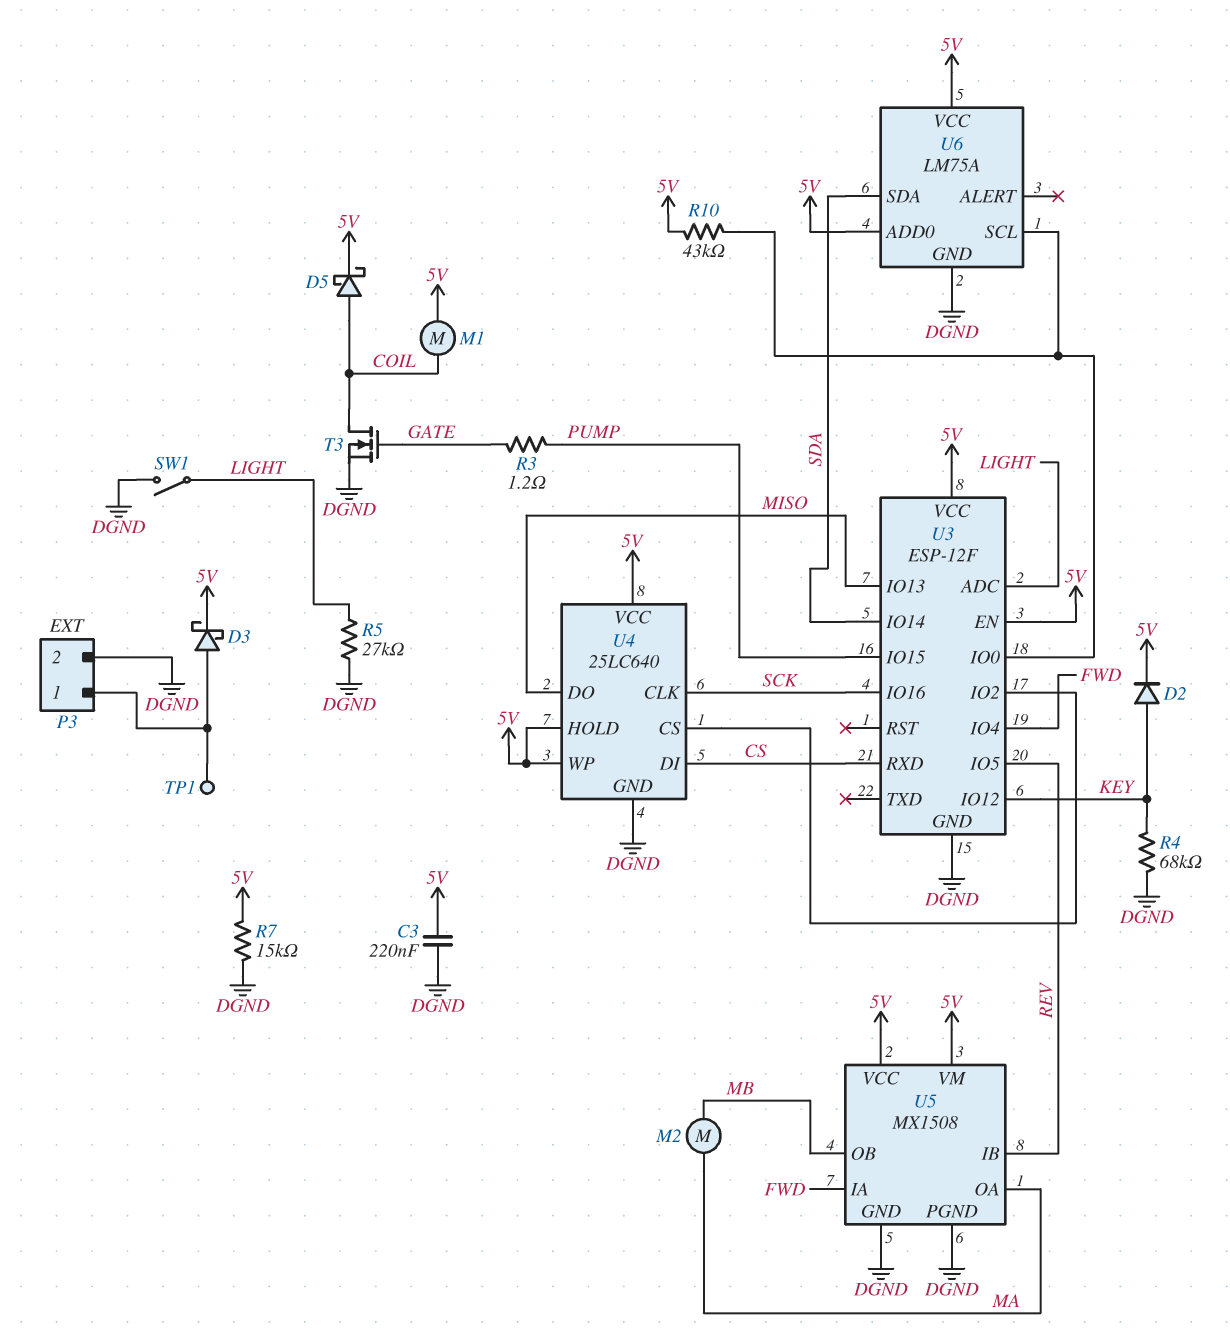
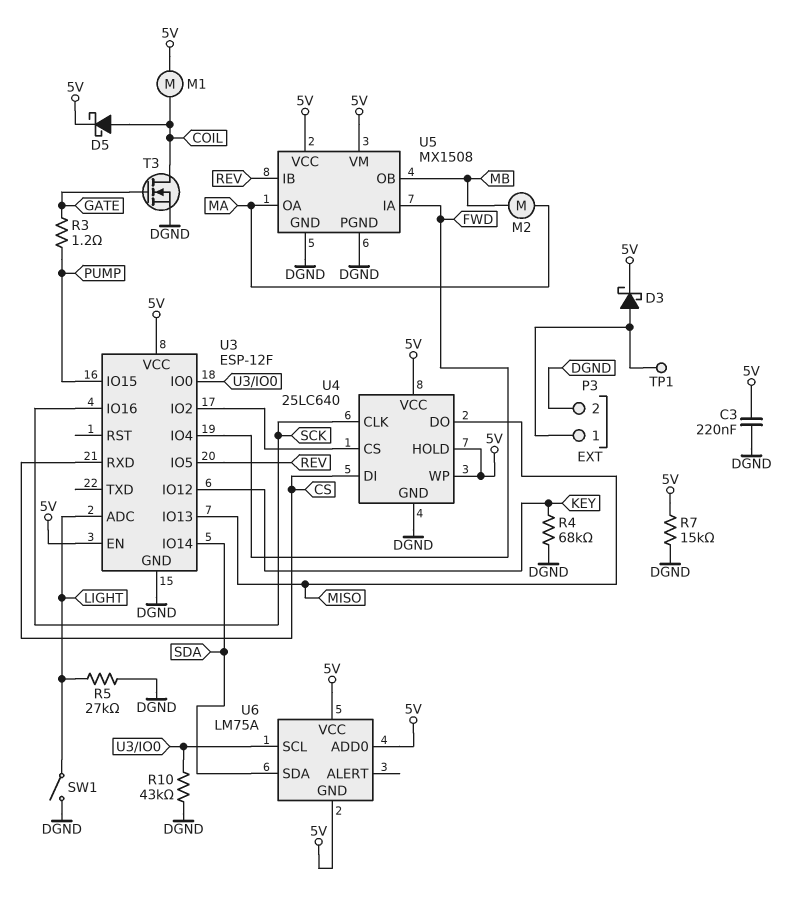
D2: diode (A KEY, K 5V) -> none
R10: 43k (5V, U3/IO0) -> 43k (DGND, U3/IO0)
U6 pin GND: DGND -> 5V

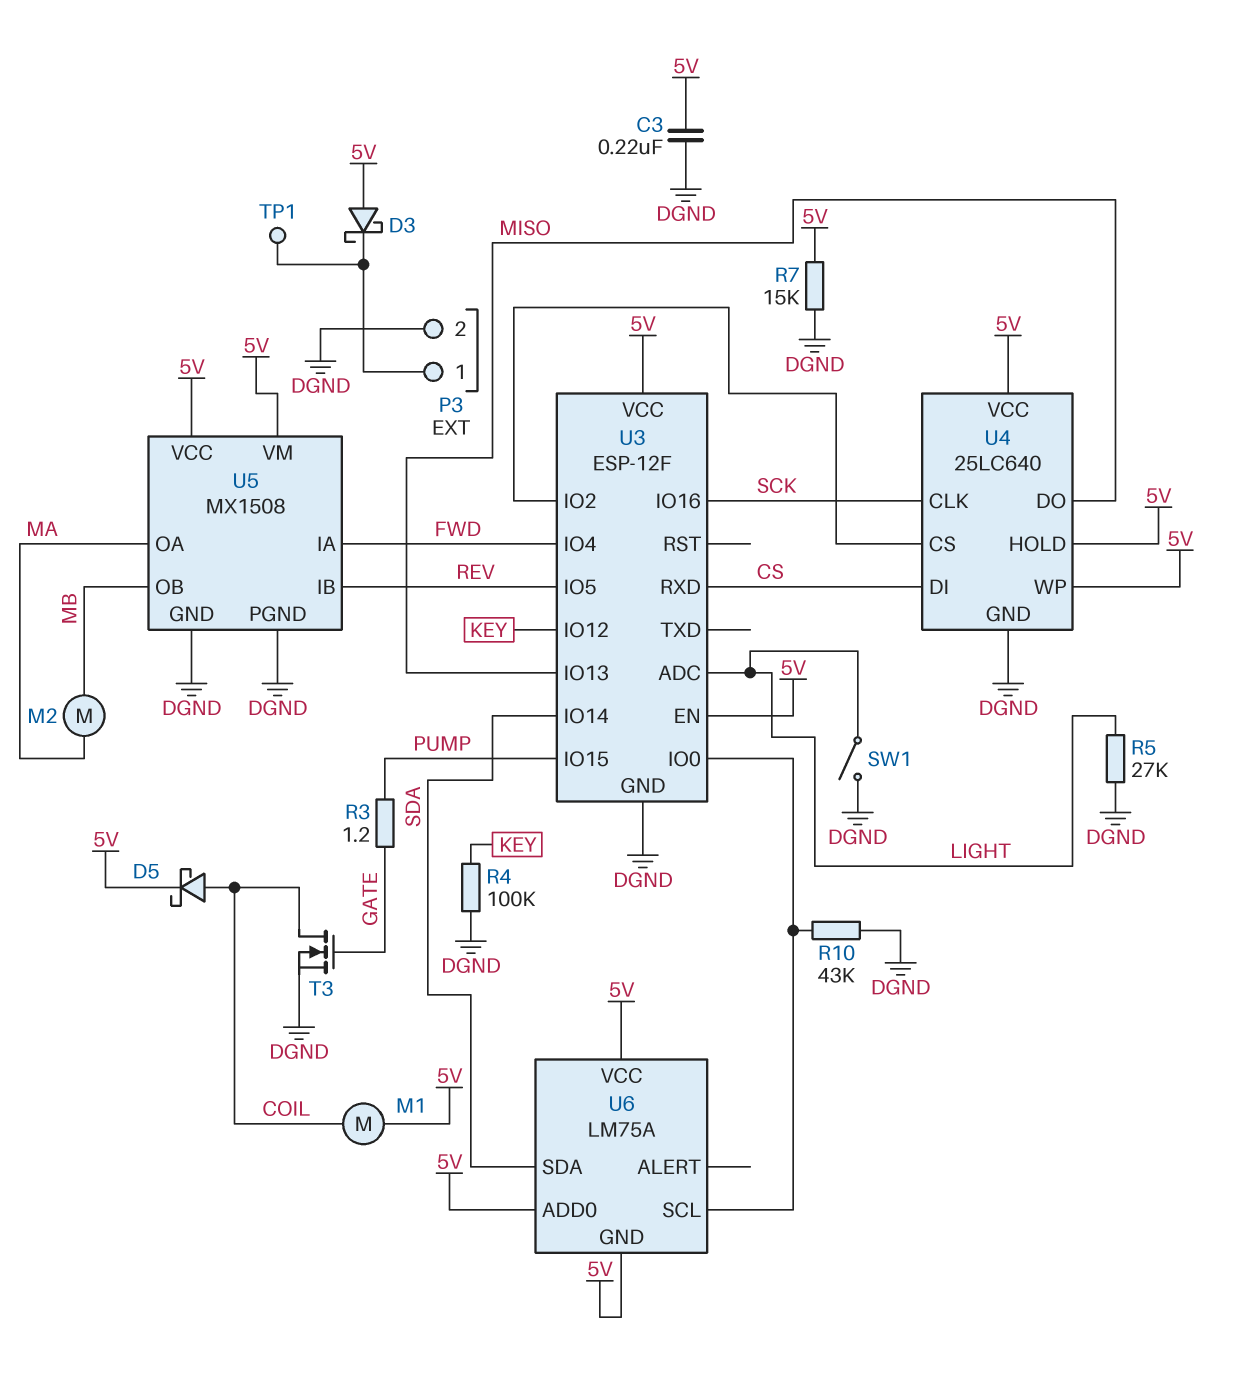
D3: schottky (A P3/1, K 5V) -> schottky (A 5V, K P3/1)
R4: 68k (DGND, KEY) -> 100k (DGND, KEY)

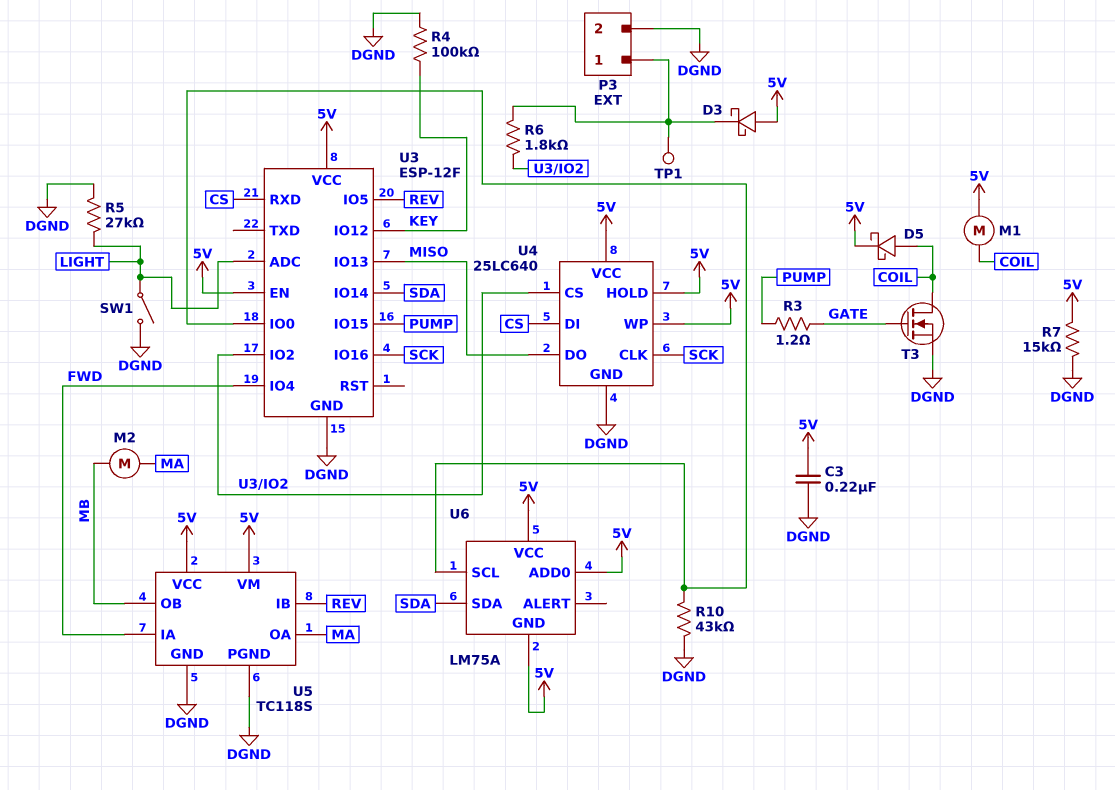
R6: none -> 1.8k (P3/1, U3/IO2)
U5: MX1508 -> TC118S

